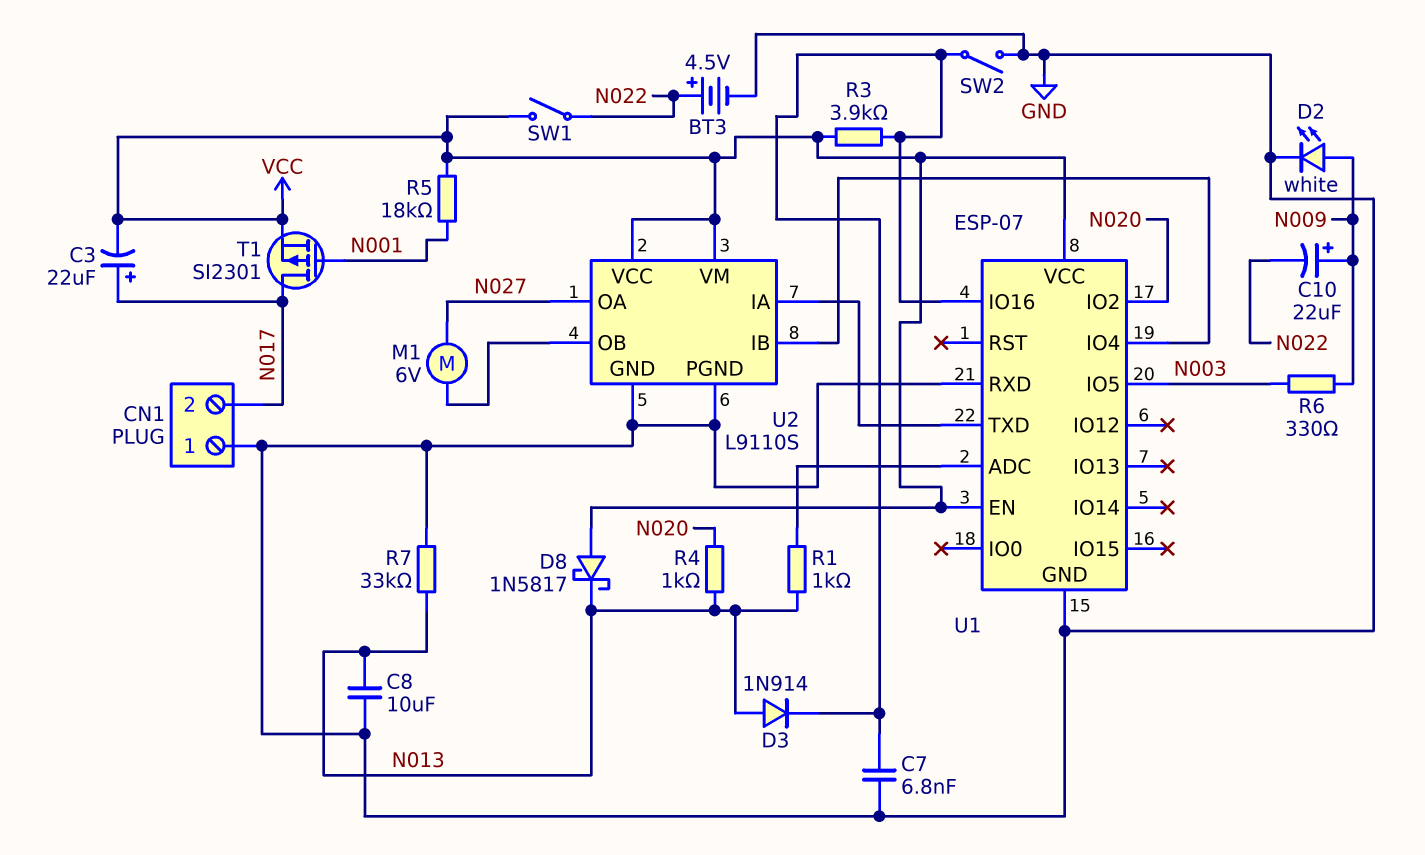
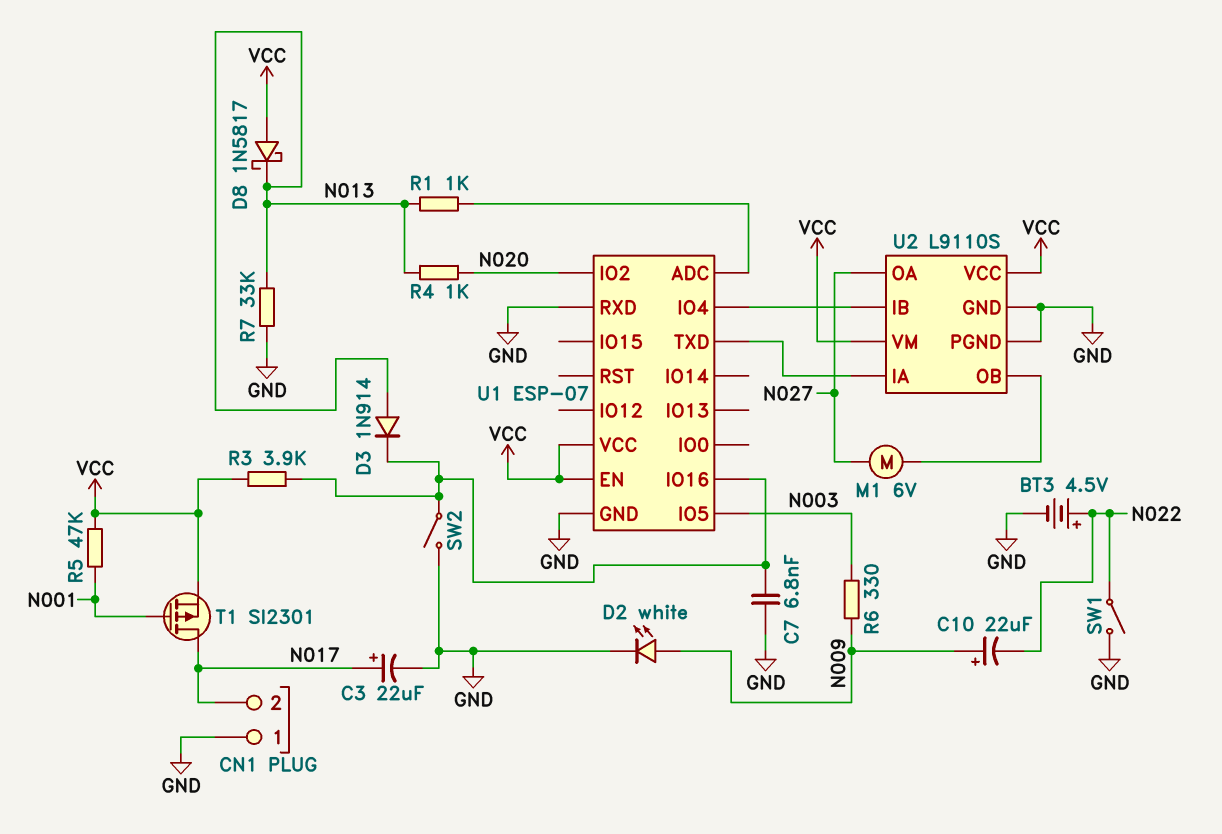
C3: 22uF (plus N017, minus VCC) -> 22uF (plus N017, minus GND)
C8: 10uF (GND, N013) -> none
R5: 18k (N001, VCC) -> 47k (N001, VCC)
SW1: switch (N022, VCC) -> switch (GND, N022)

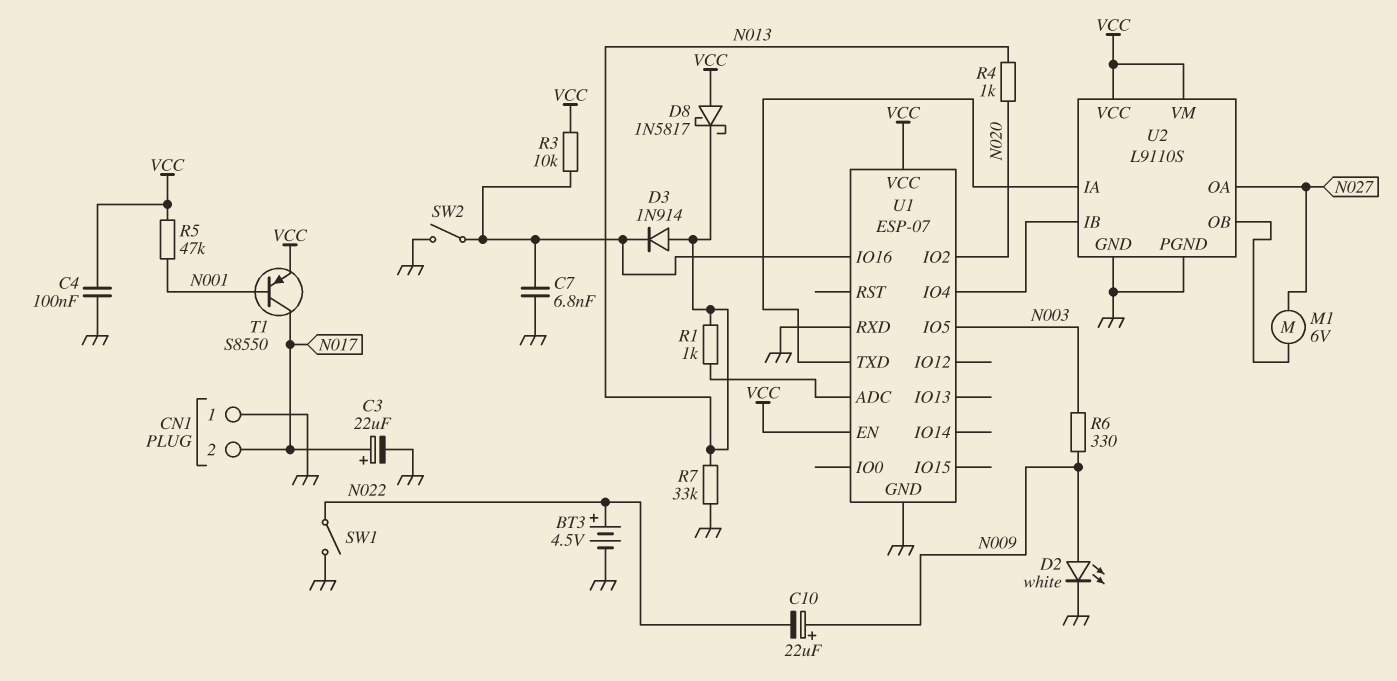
C4: none -> 100nF (GND, VCC)
R3: 3.9k (U1/IO16, VCC) -> 10k (U1/IO16, VCC)
T1: PMOS SI2301 (G N001, D N017, S VCC) -> PNP S8550 (B N001, C N017, E VCC)

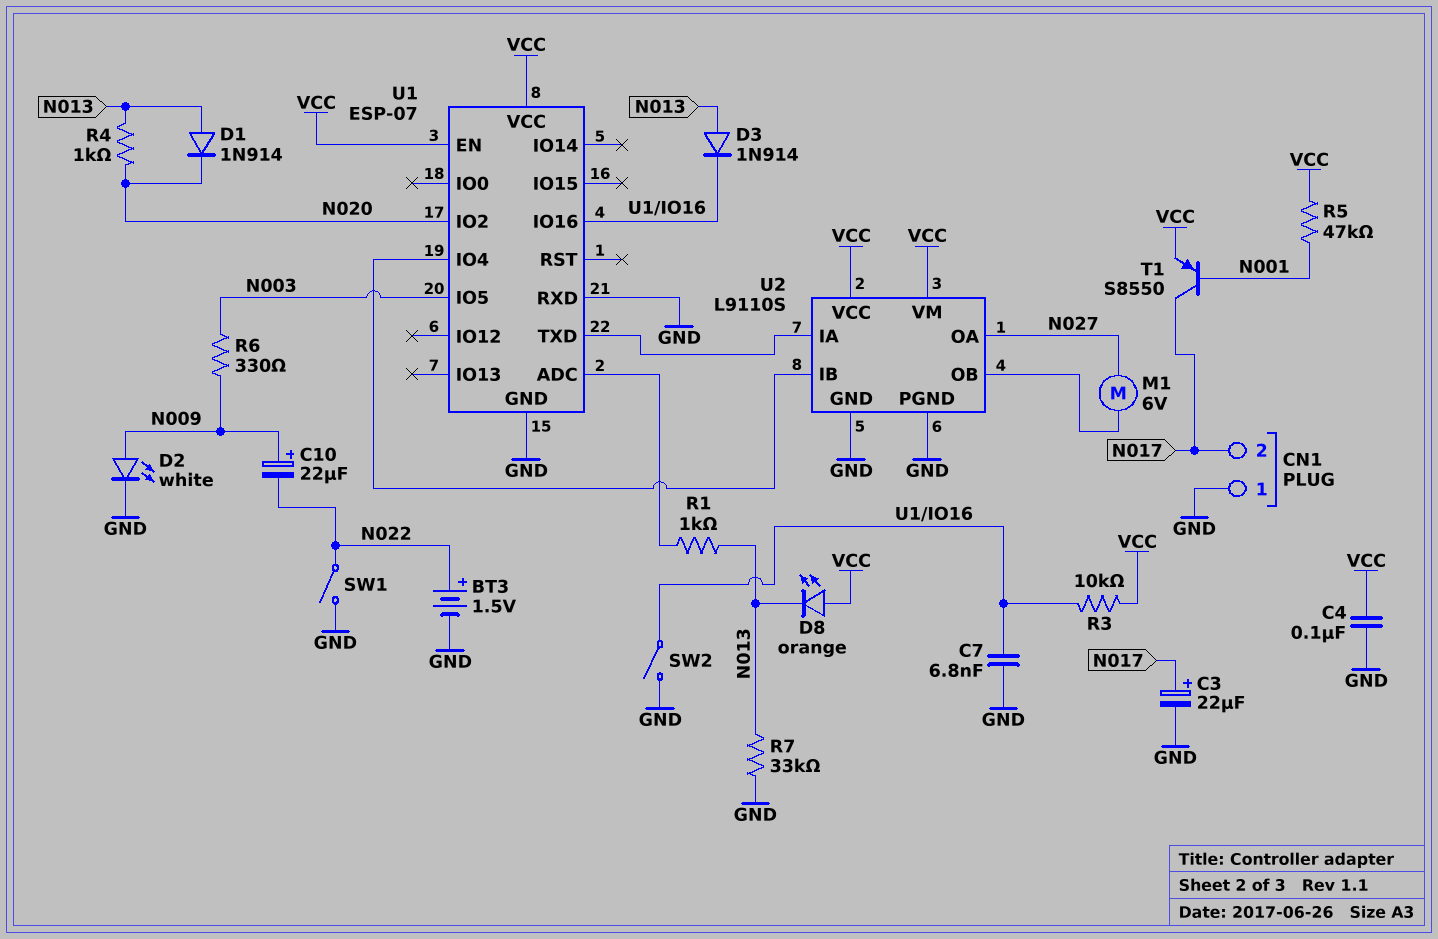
BT3: 4.5V (plus N022, minus GND) -> 1.5V (plus N022, minus GND)
D1: none -> diode 1N914 (A N013, K N020)
D8: schottky 1N5817 (A VCC, K N013) -> LED orange (A VCC, K N013)

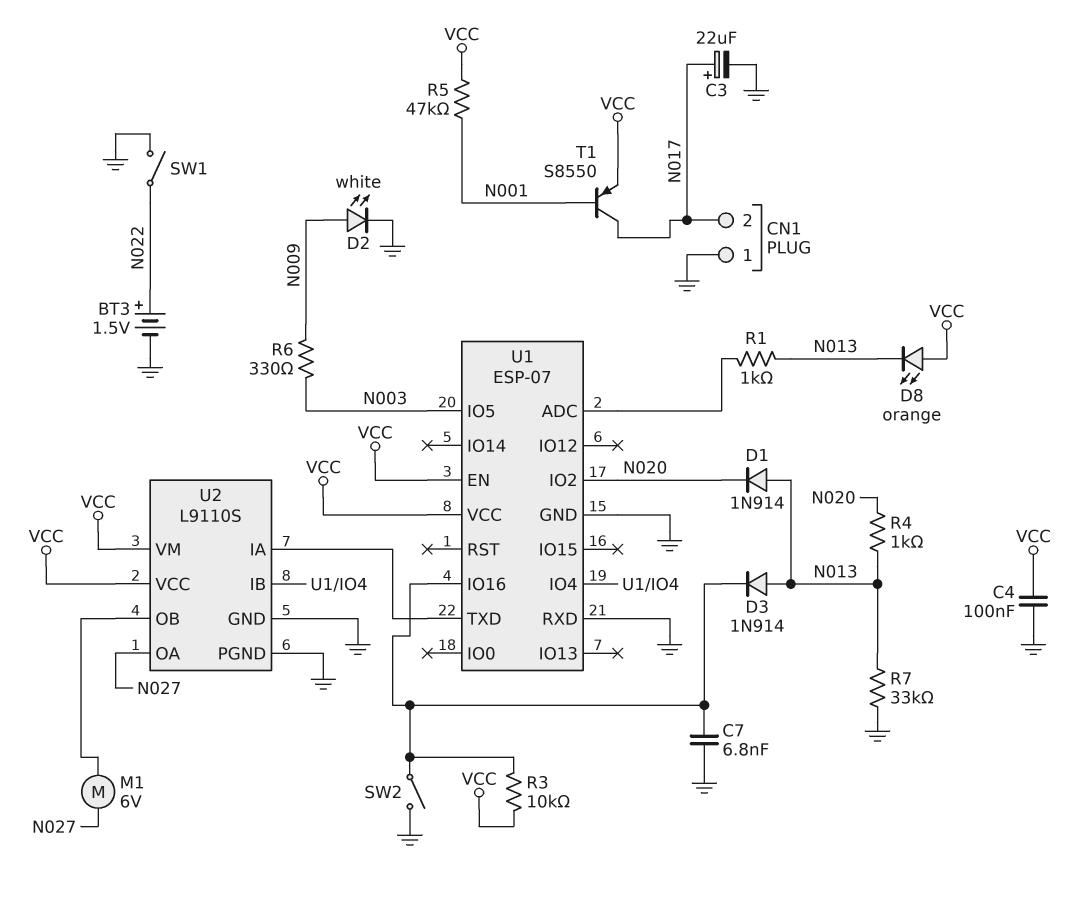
C10: 22uF (plus N009, minus N022) -> none

